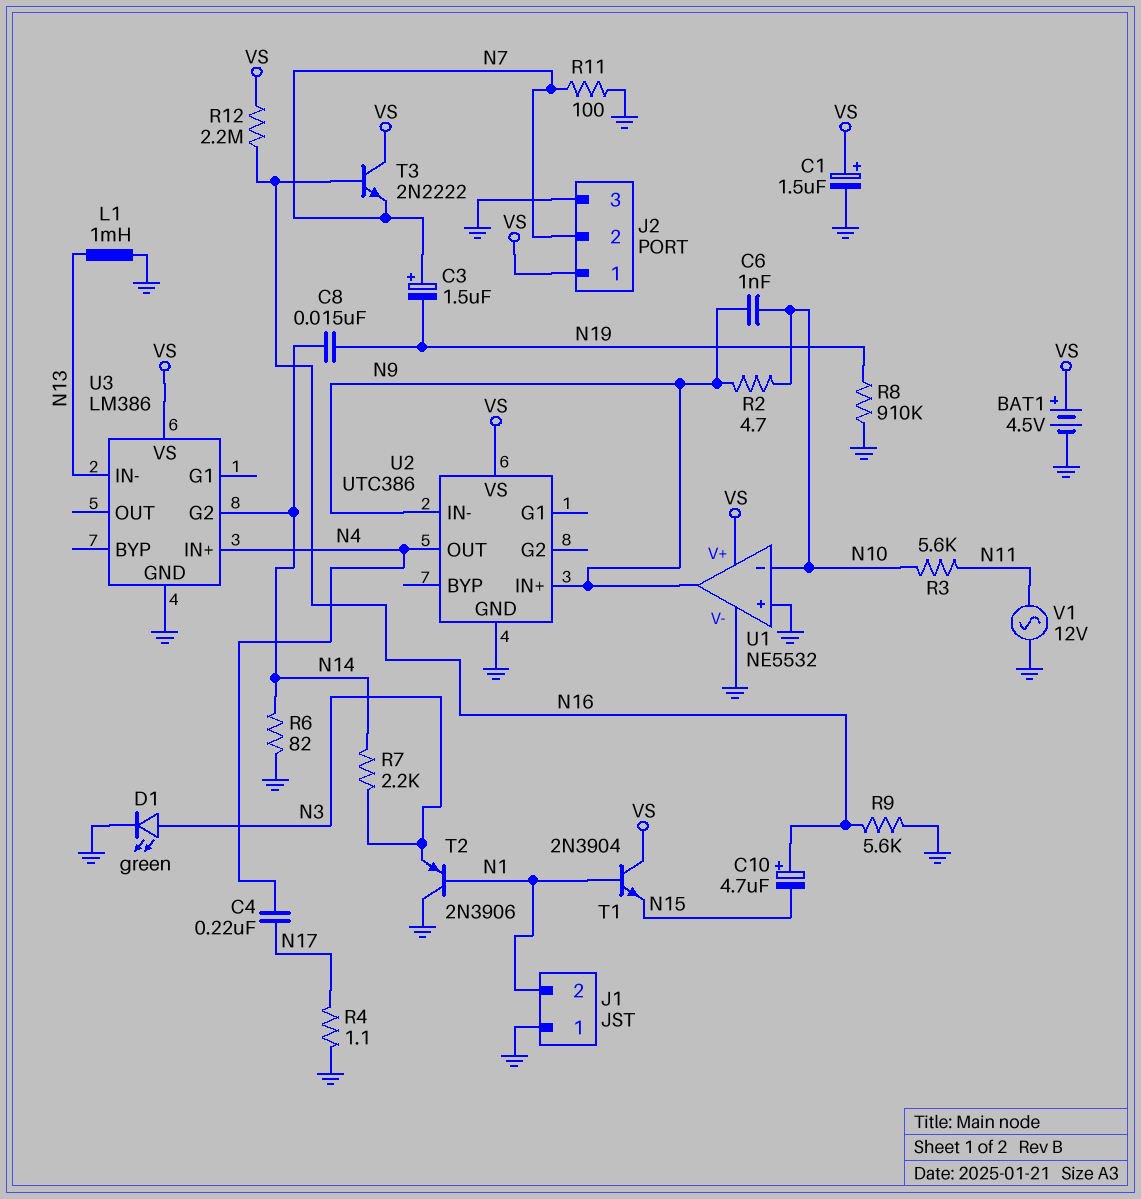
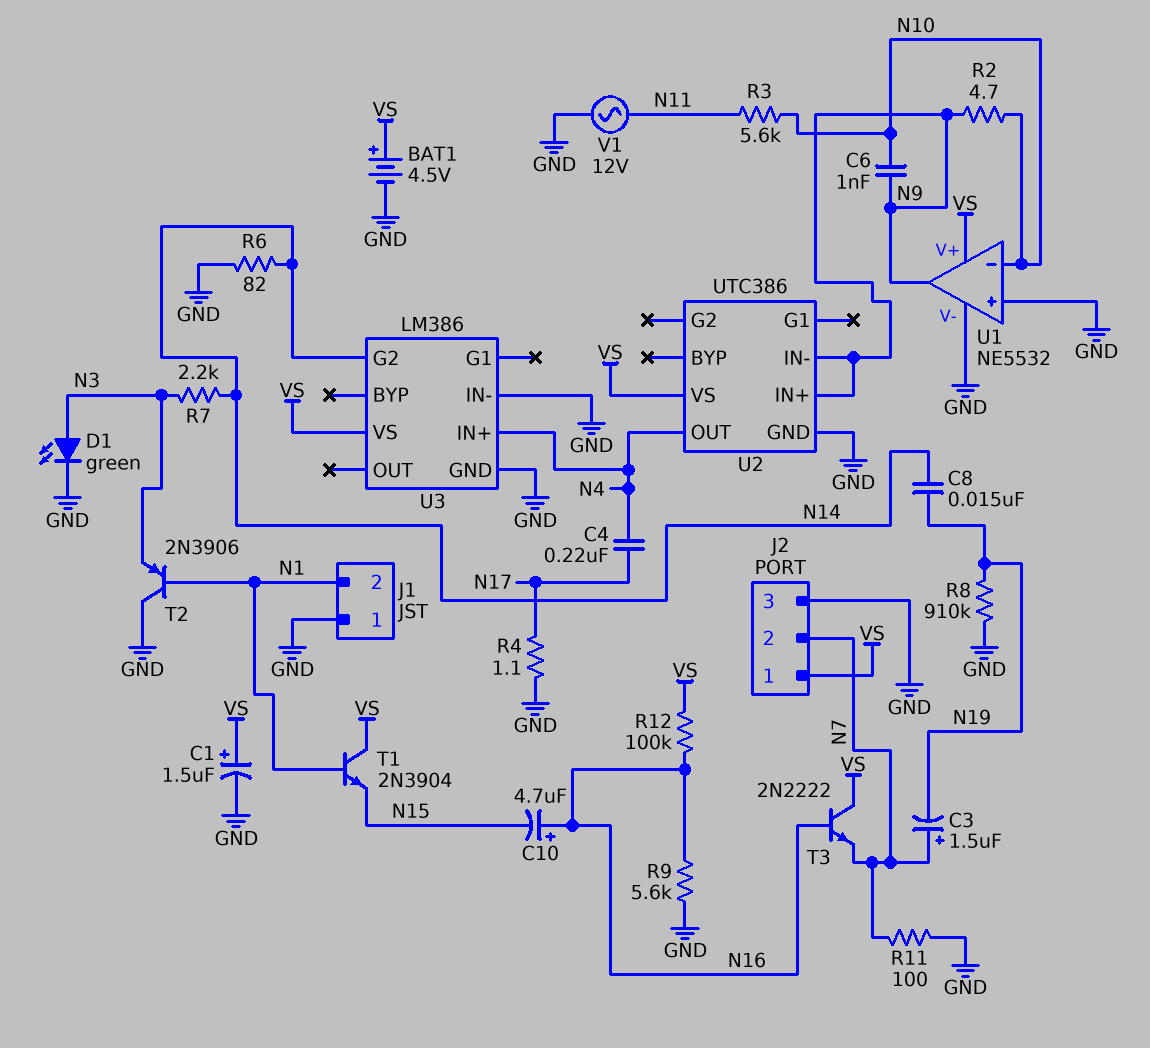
L1: 1mH (GND, N13) -> none
R12: 2.2M (N16, VS) -> 100k (N16, VS)
U3 pin IN-: N13 -> GND

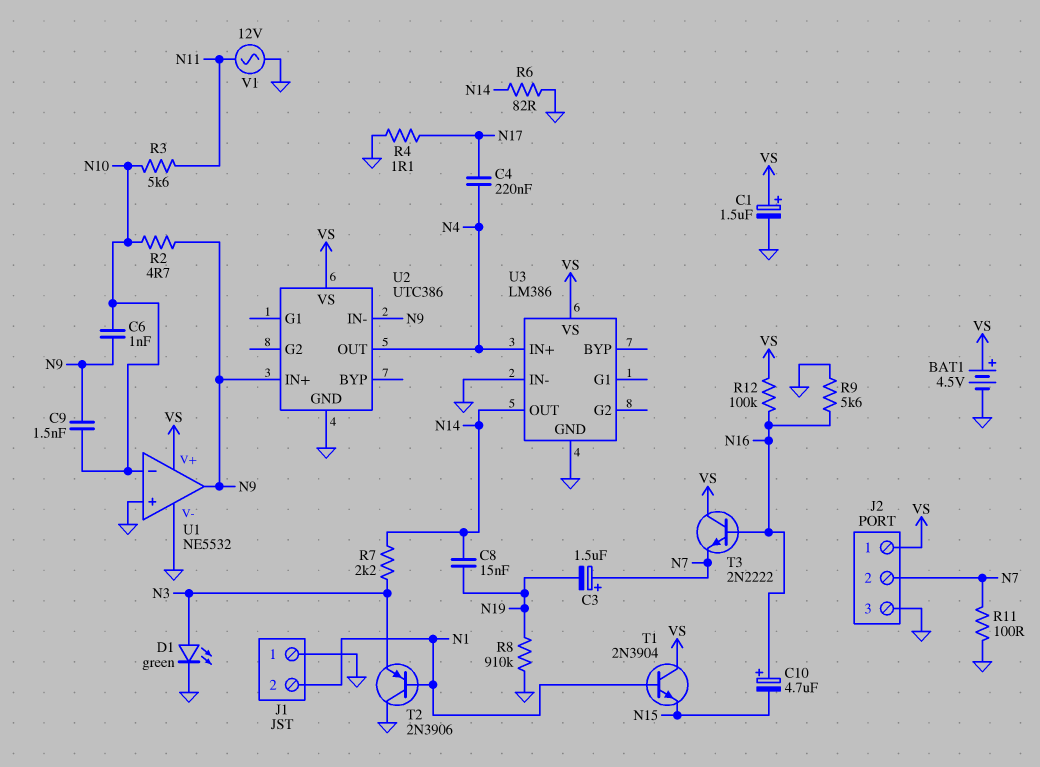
C9: none -> 1.5nF (N9, N10)
U3 pin G2: N14 -> none
U3 pin OUT: none -> N14

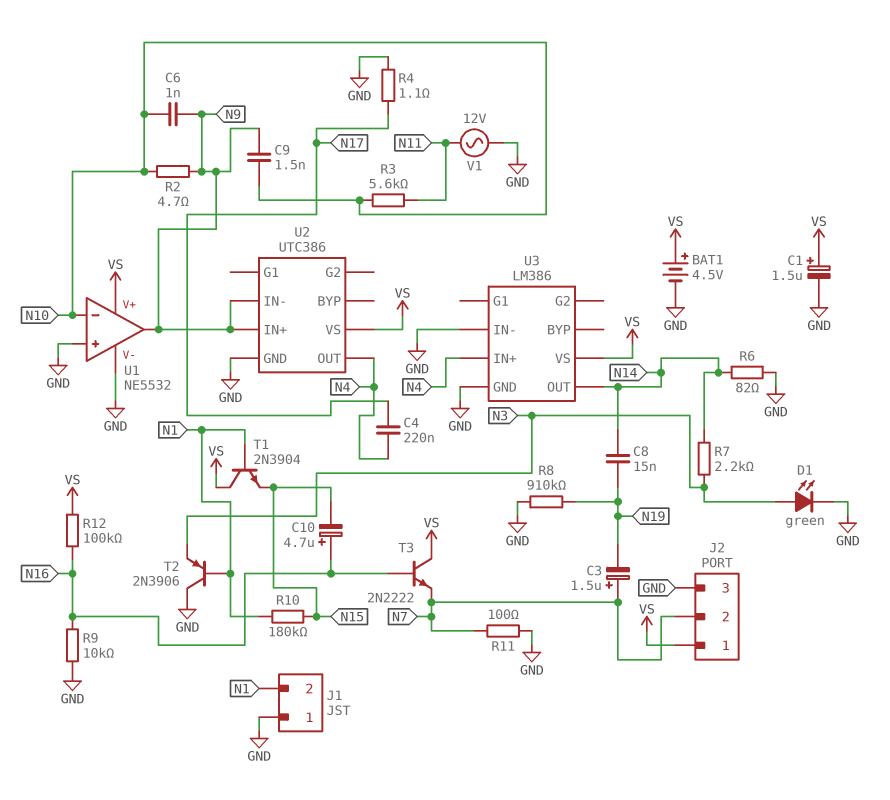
R9: 5.6k (GND, N16) -> 10k (GND, N16)
R10: none -> 180k (N1, N15)

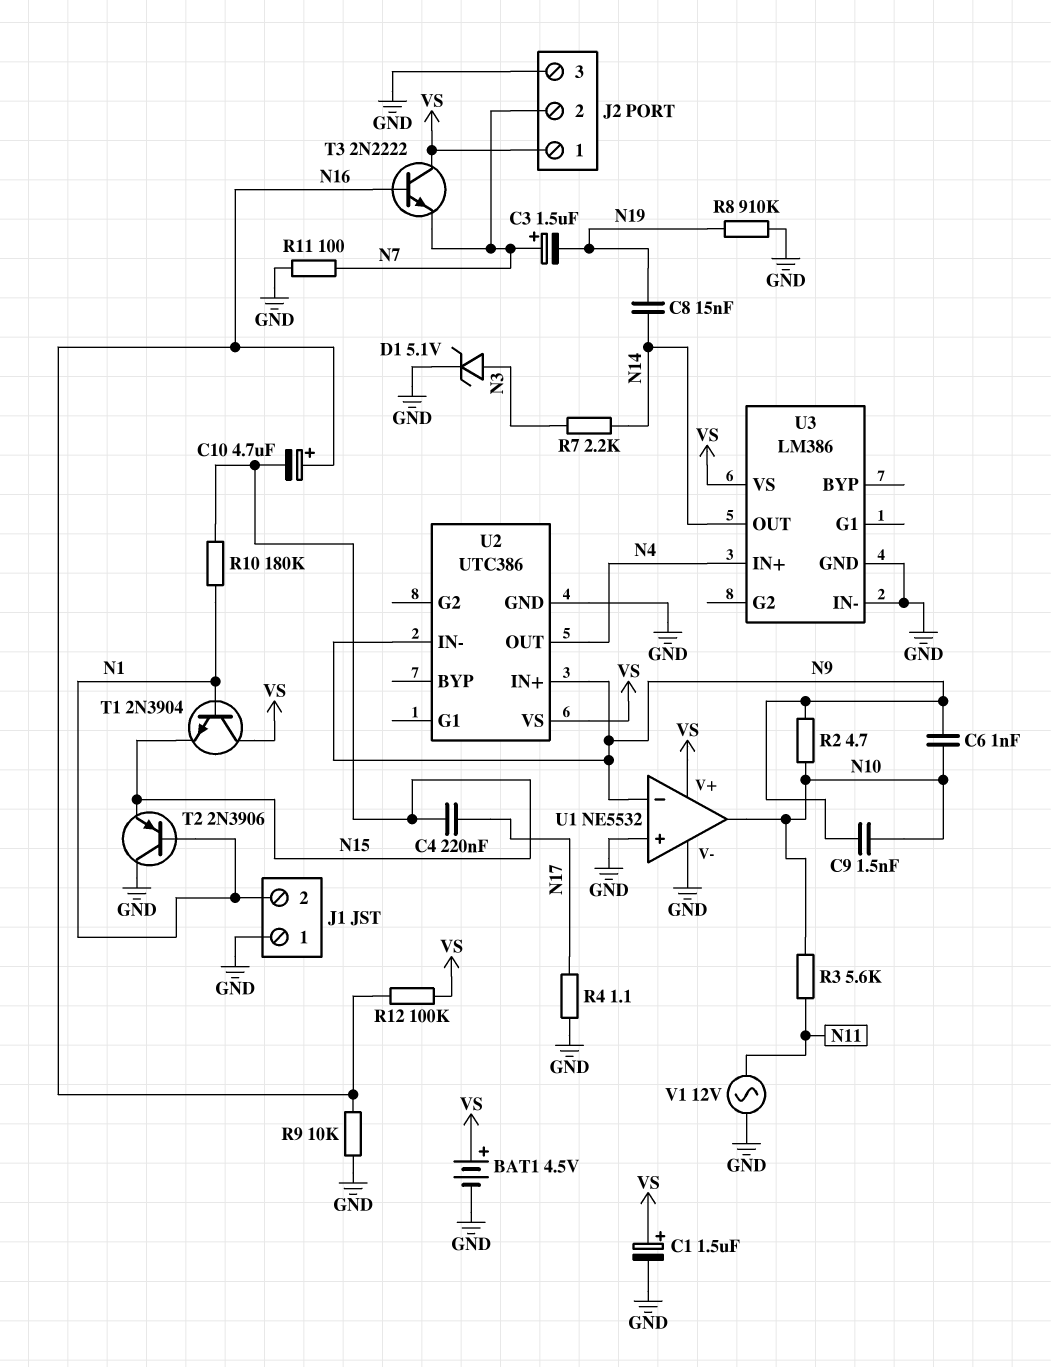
C4: 220nF (N4, N17) -> 220nF (N15, N17)
D1: LED green (A N3, K GND) -> zener 5.1V (A N3, K GND)
R6: 82 (GND, N14) -> none
T2: PNP 2N3906 (B N1, C GND, E N3) -> PNP 2N3906 (B N1, C GND, E N15)
U1 pin in-: N10 -> N9
U1 pin out: N9 -> N10

